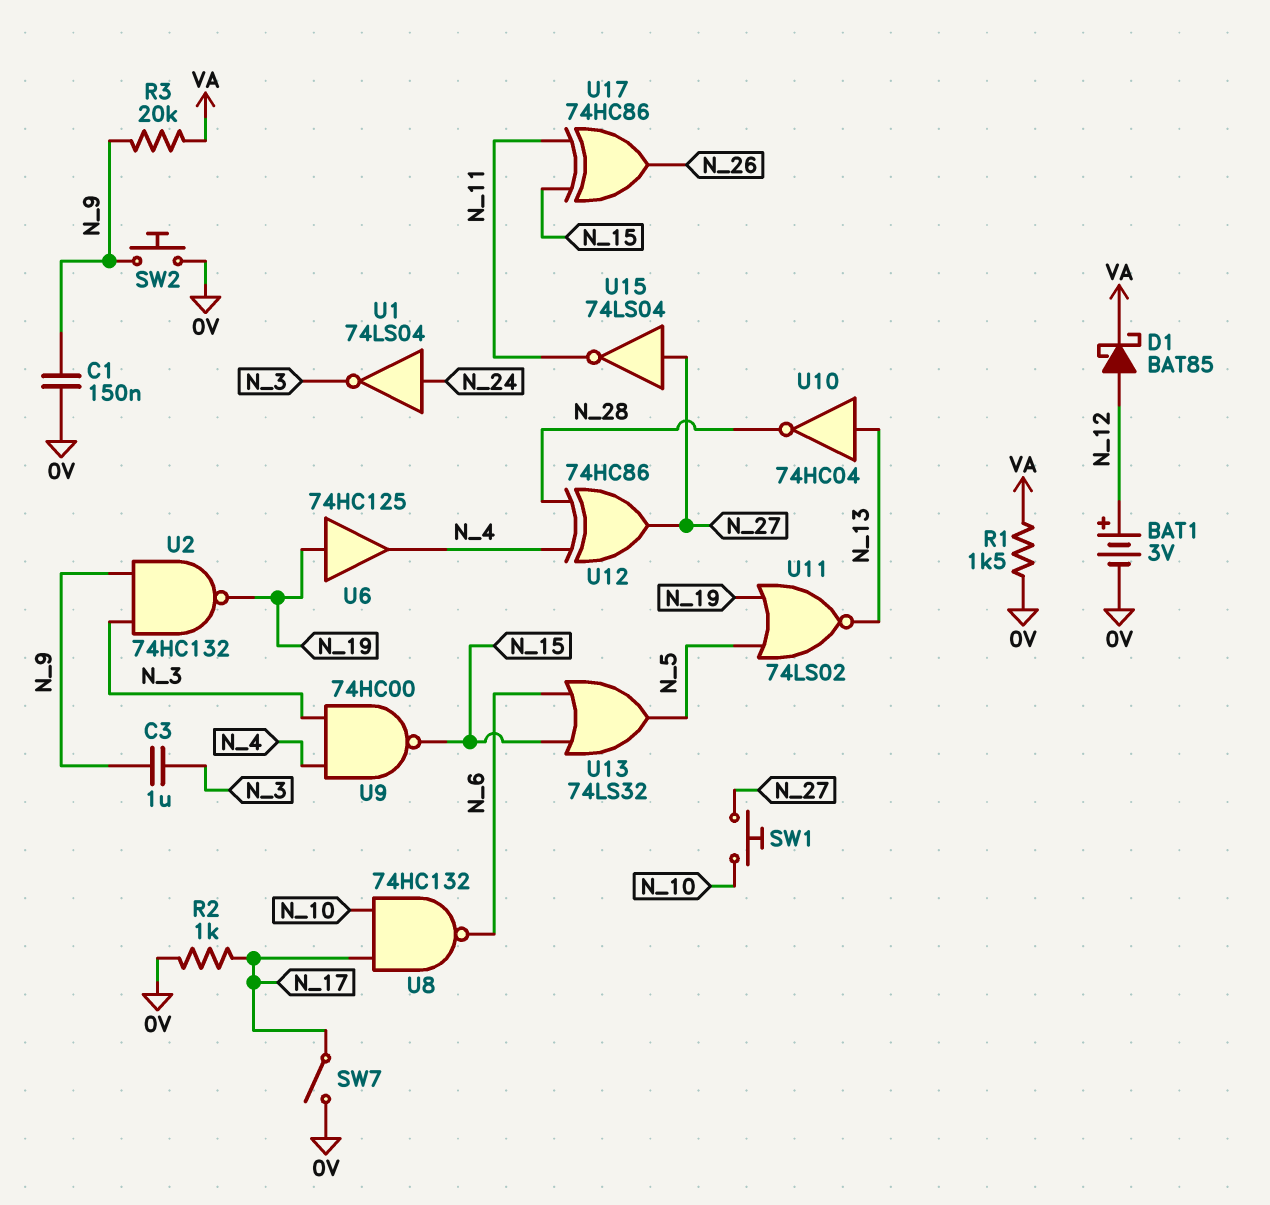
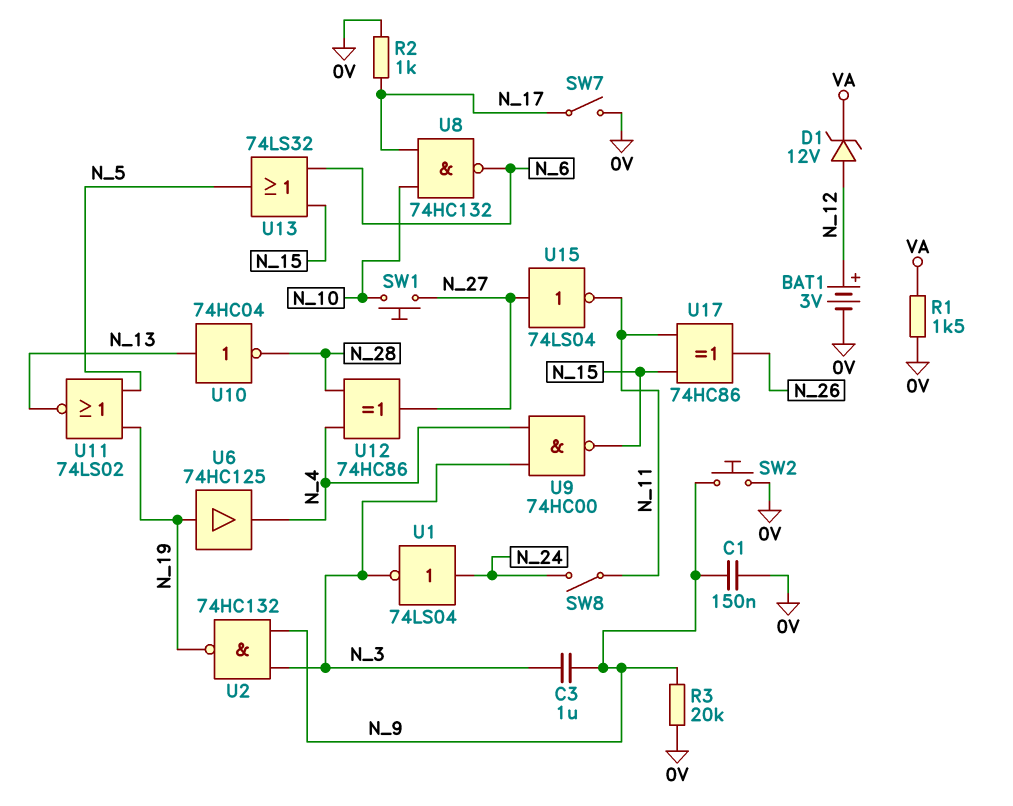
D1: schottky BAT85 (A N_12, K VA) -> zener 12V (A N_12, K VA)
R3: 20k (N_9, VA) -> 20k (0V, N_9)
SW8: none -> switch (N_11, N_24)

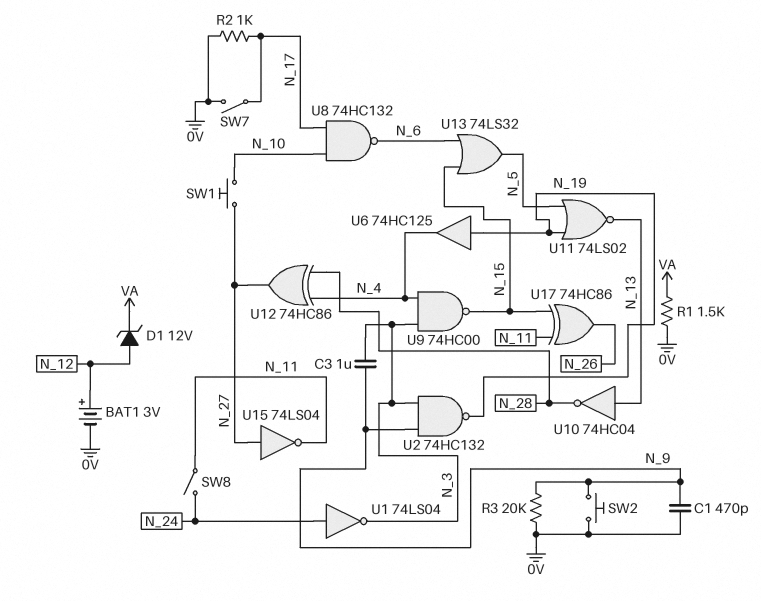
C1: 150nF (0V, N_9) -> 470pF (0V, N_9)

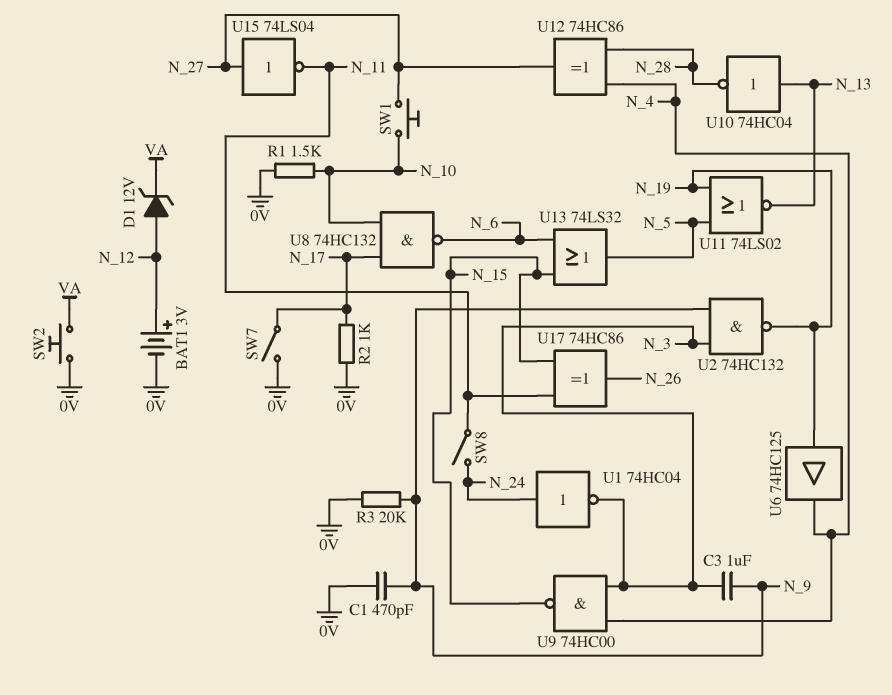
R1: 1.5k (0V, VA) -> 1.5k (0V, N_10)
SW2: button (0V, N_9) -> button (0V, VA)
U1: NOT 74LS04 (in N_24, out N_3) -> NOT 74HC04 (in N_24, out N_3)

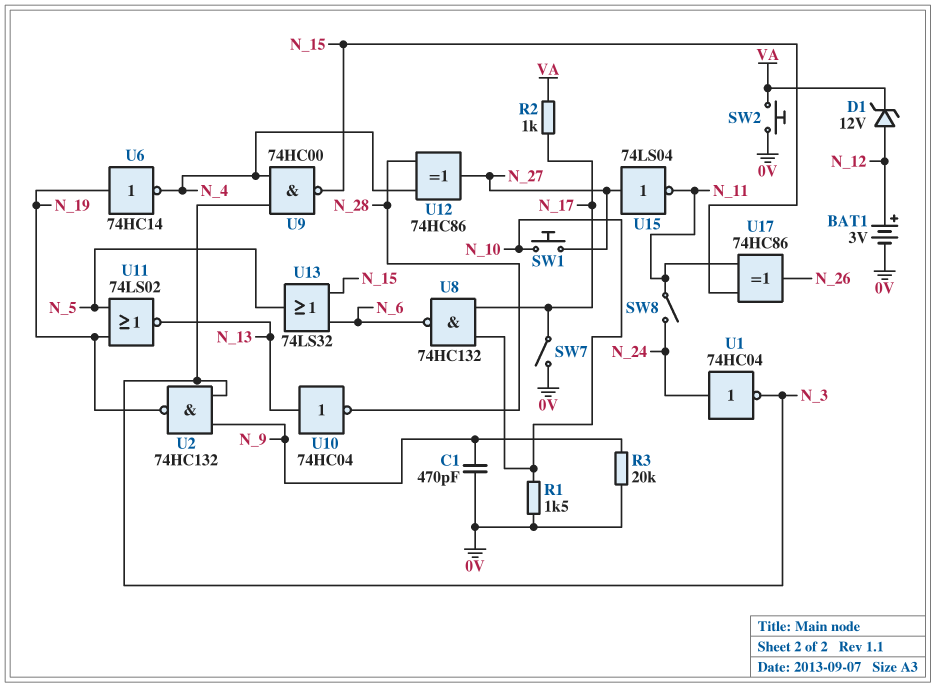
C3: 1uF (N_3, N_9) -> none
R2: 1k (0V, N_17) -> 1k (N_17, VA)
U6: buffer 74HC125 (in N_19, out N_4) -> NOT 74HC14 (in N_19, out N_4)

